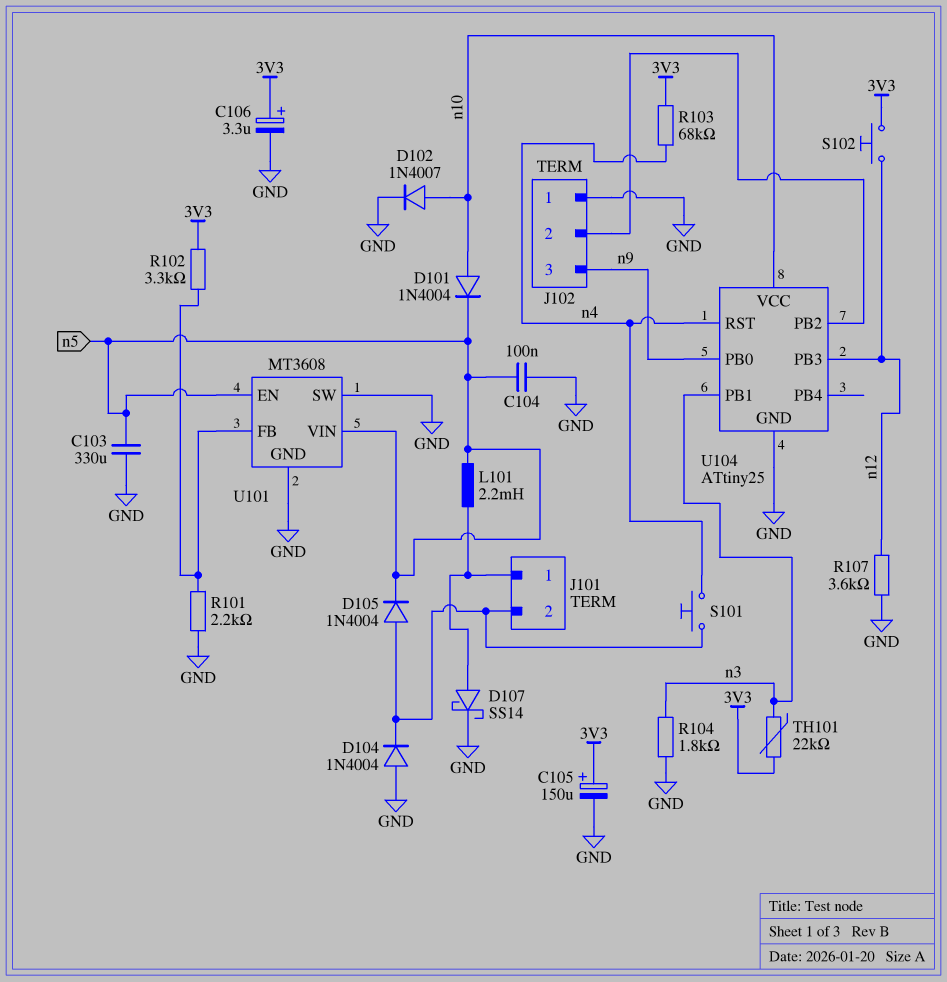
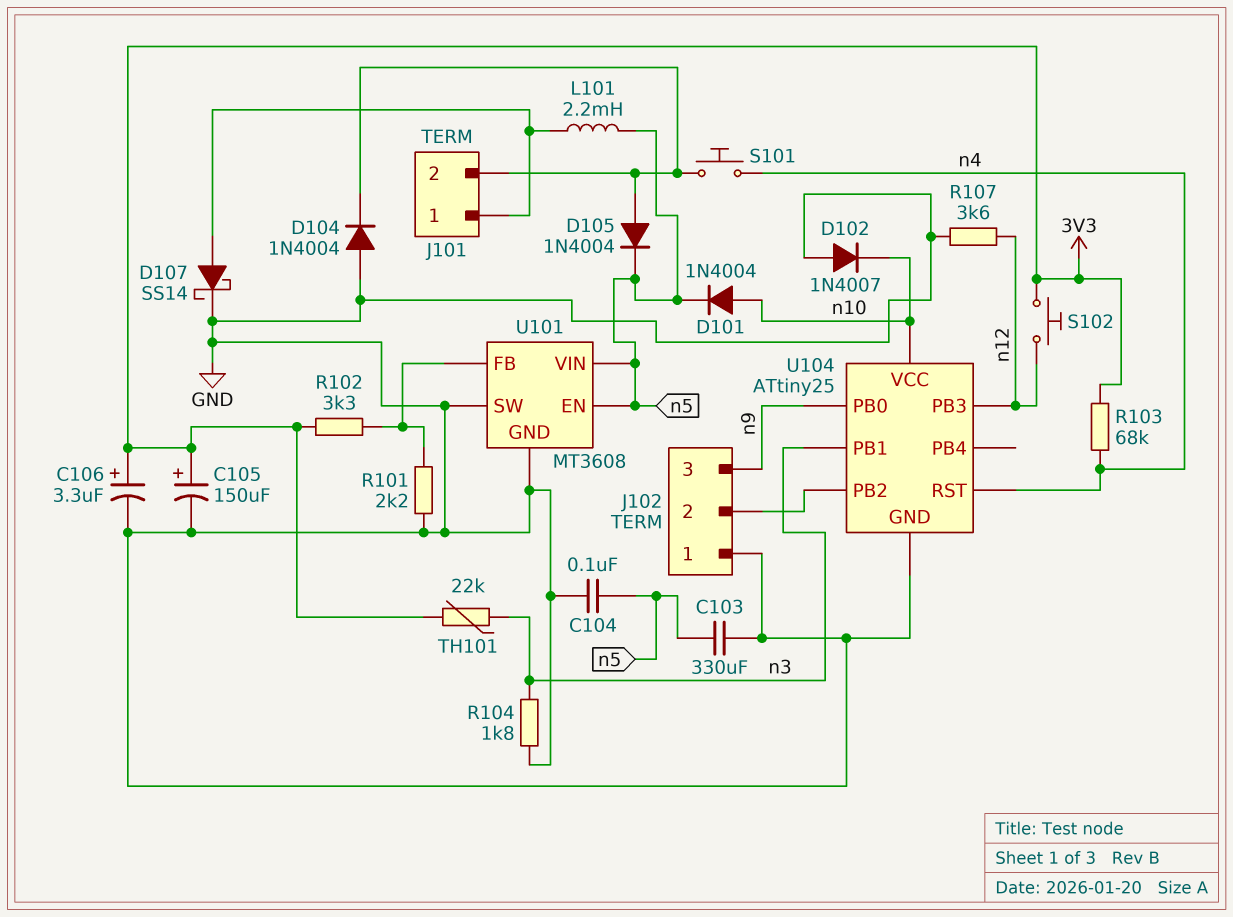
D102: diode 1N4007 (A n10, K GND) -> diode 1N4007 (A GND, K n10)

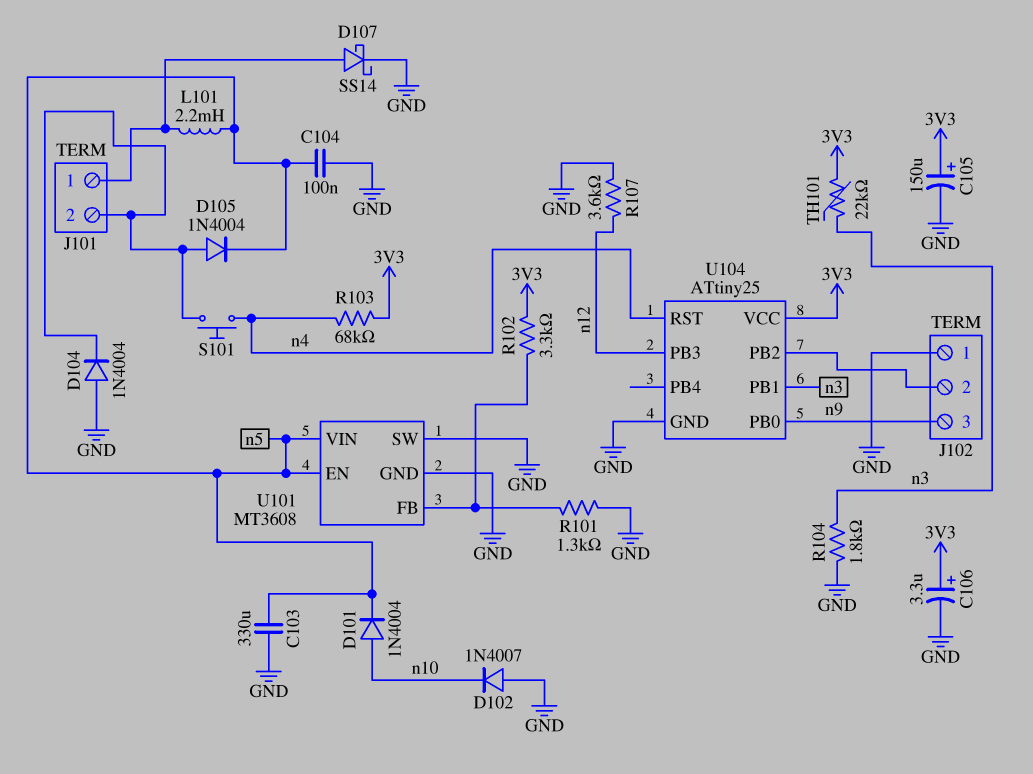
R101: 2.2k (GND, U101/FB) -> 1.3k (GND, U101/FB)
S102: button (3V3, n12) -> none
U104 pin VCC: n10 -> 3V3

